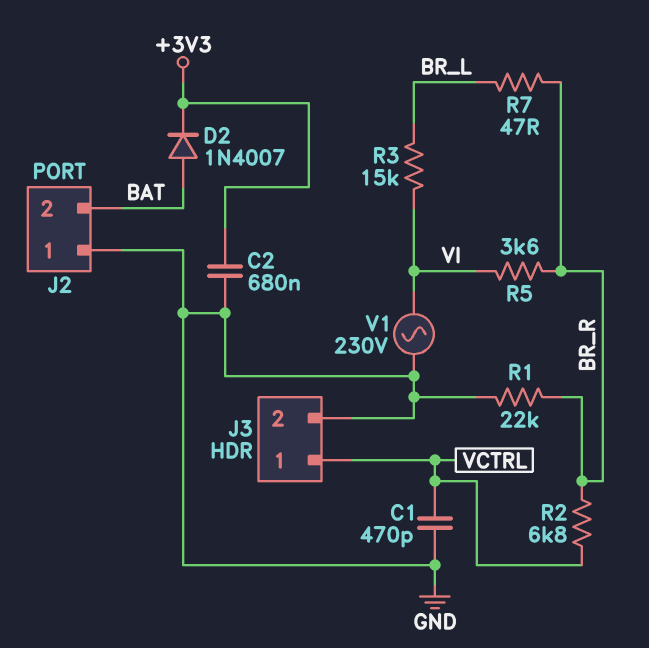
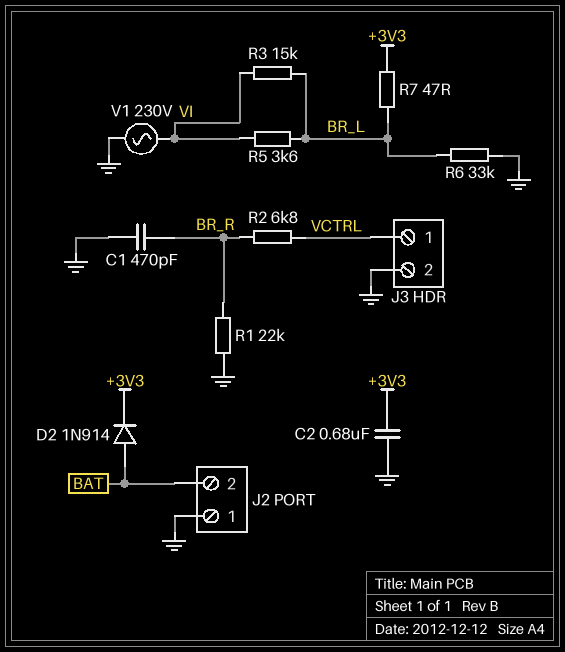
C1: 470pF (GND, VCTRL) -> 470pF (BR_R, GND)
D2: diode 1N4007 (A BAT, K +3V3) -> diode 1N914 (A BAT, K +3V3)
R5: 3.6k (BR_R, VI) -> 3.6k (BR_L, VI)
R6: none -> 33k (BR_L, GND)
R7: 47 (BR_L, BR_R) -> 47 (+3V3, BR_L)

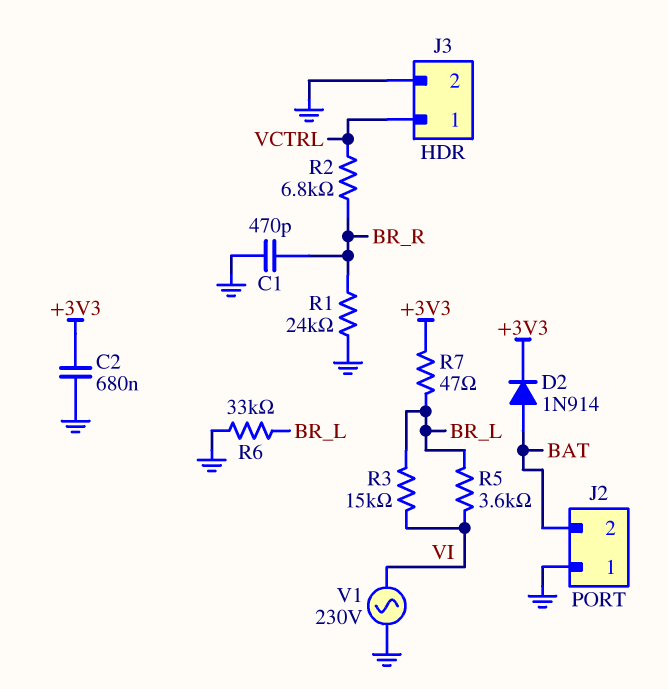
R1: 22k (BR_R, GND) -> 24k (BR_R, GND)

